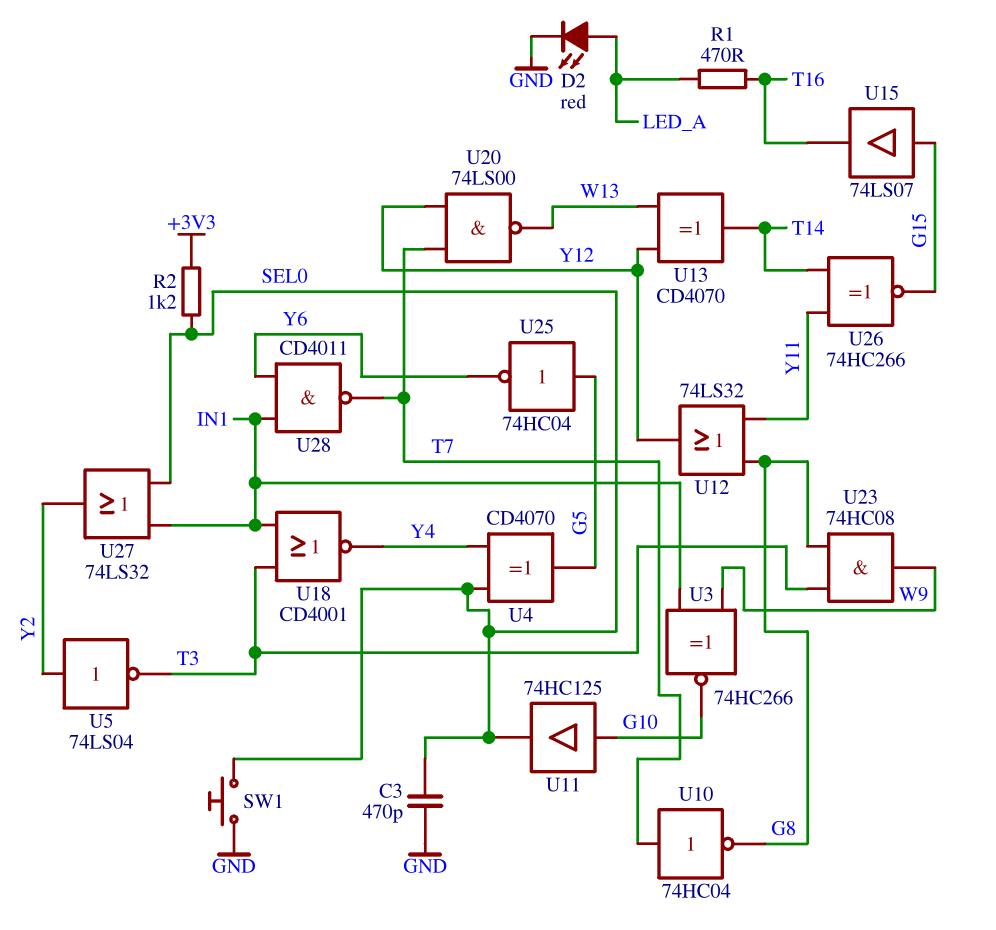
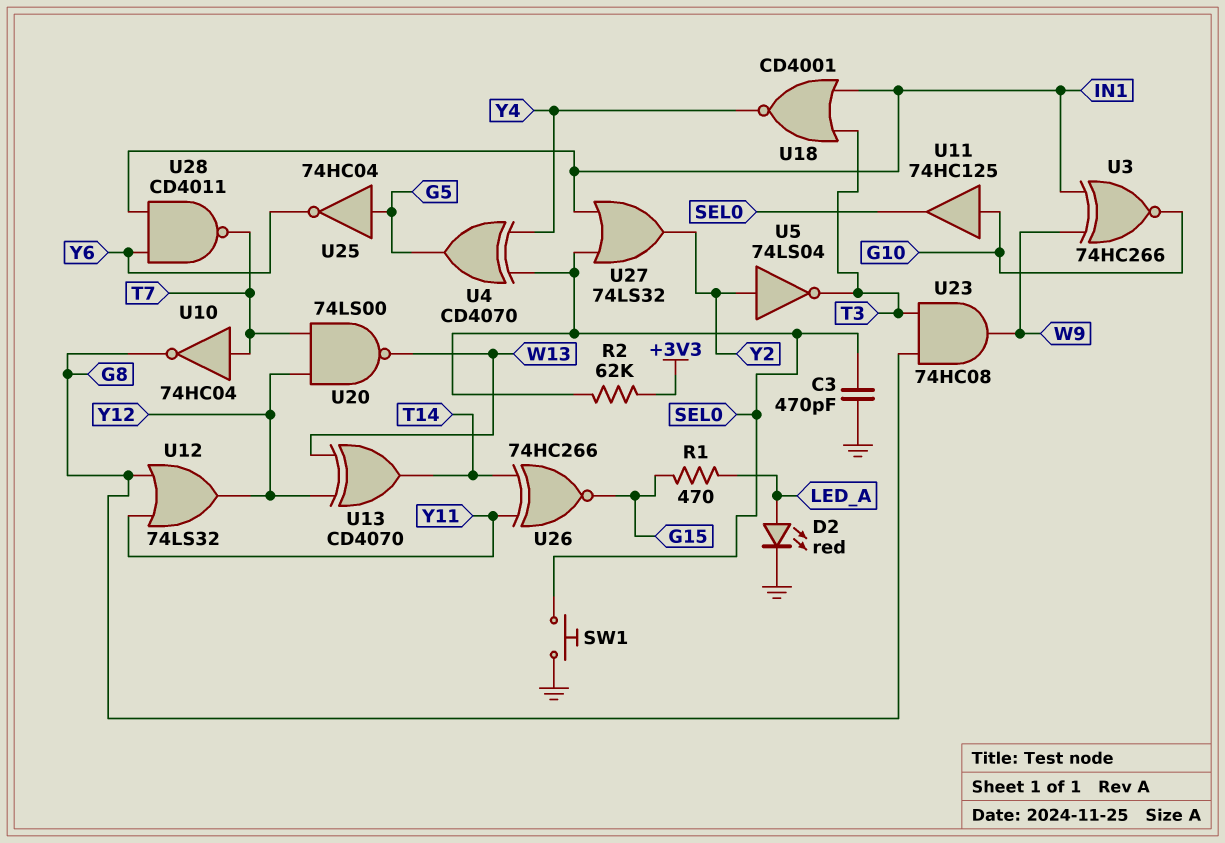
R1: 470 (LED_A, T16) -> 470 (G15, LED_A)
R2: 1.2k (+3V3, SEL0) -> 62k (+3V3, SEL0)
U15: buffer 74LS07 (in G15, out T16) -> none

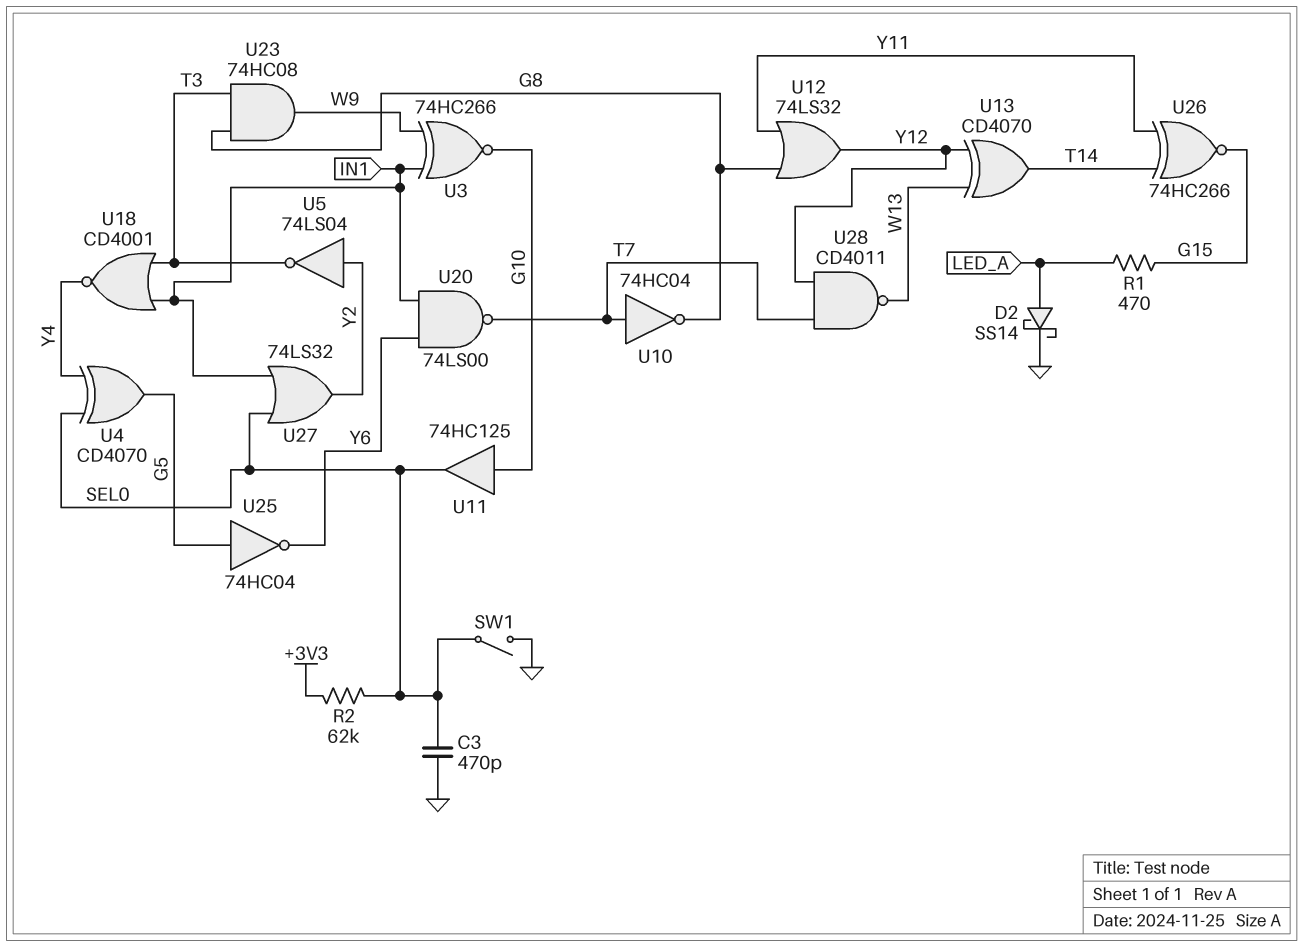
D2: LED red (A LED_A, K GND) -> schottky SS14 (A LED_A, K GND)
SW1: button (GND, SEL0) -> switch (GND, SEL0)
U20: NAND 74LS00 (in T7, in Y12, out W13) -> NAND 74LS00 (in IN1, in Y6, out T7)
U28: NAND CD4011 (in IN1, in Y6, out T7) -> NAND CD4011 (in T7, in Y12, out W13)

